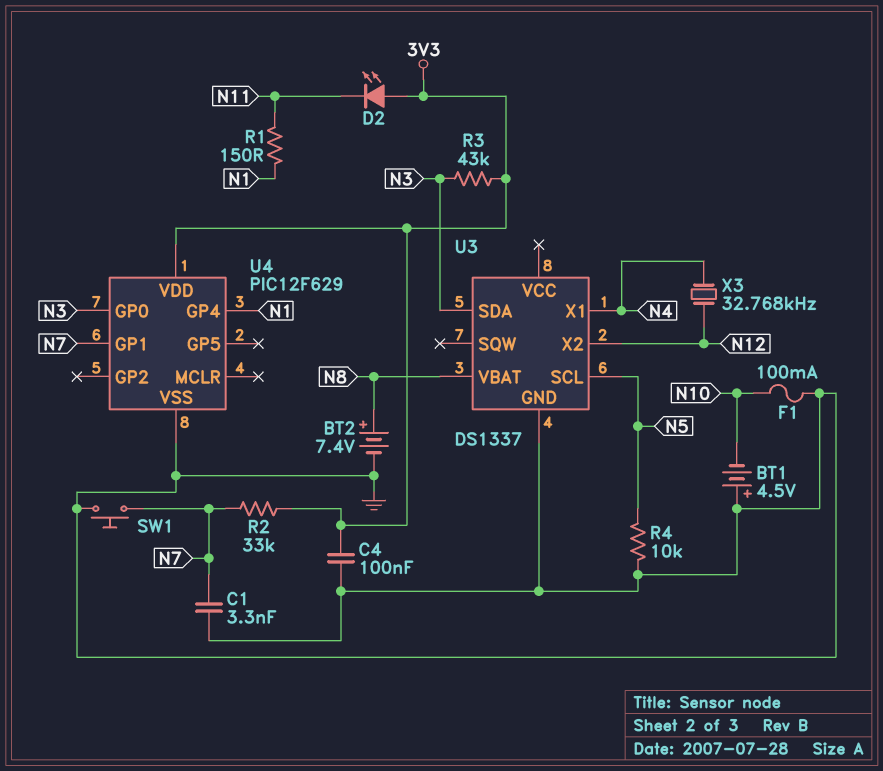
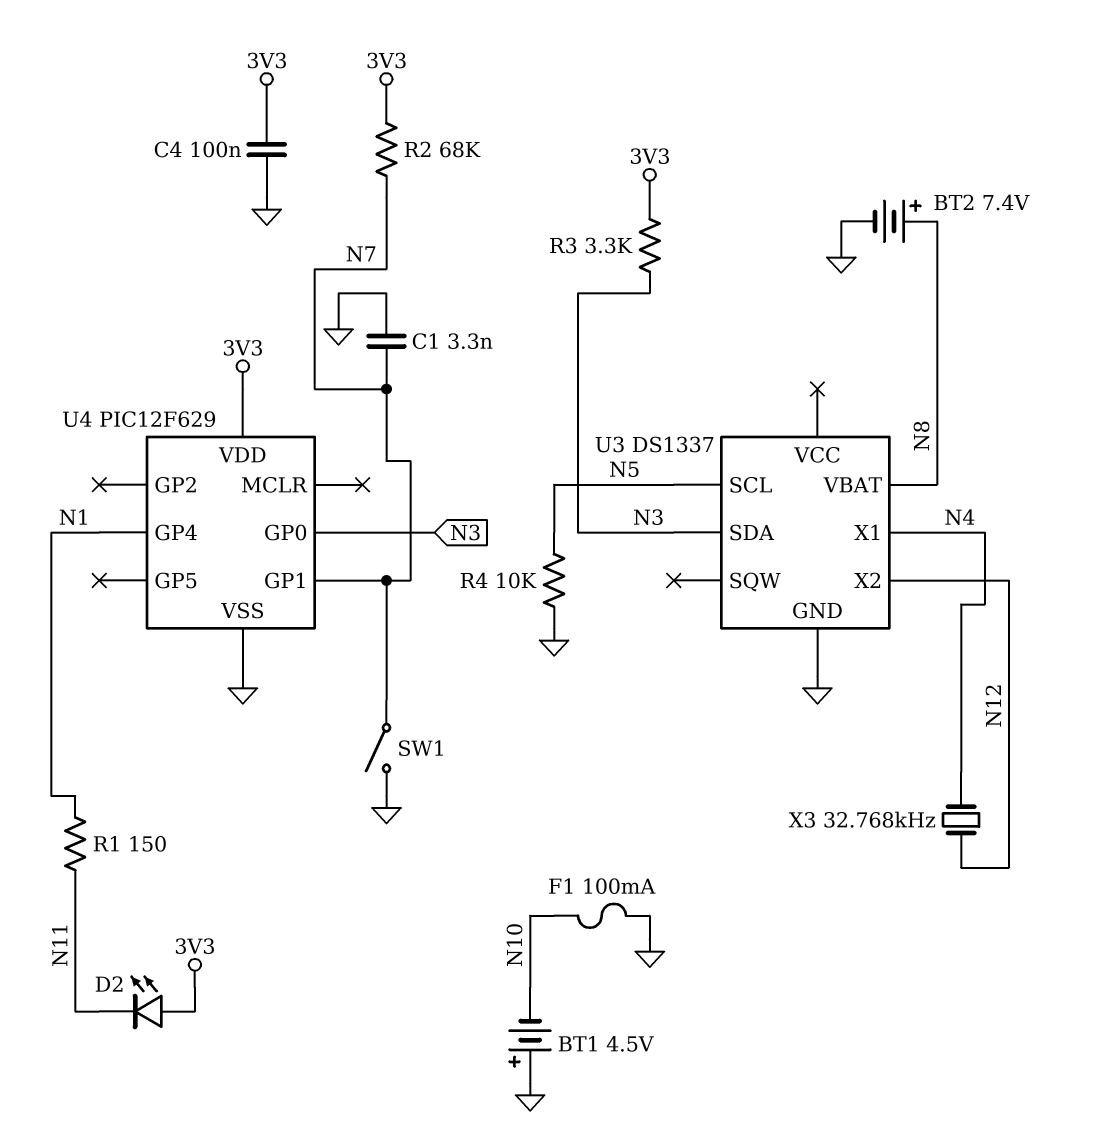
R2: 33k (3V3, N7) -> 68k (3V3, N7)
R3: 43k (3V3, N3) -> 3.3k (3V3, N3)
SW1: button (GND, N7) -> switch (GND, N7)

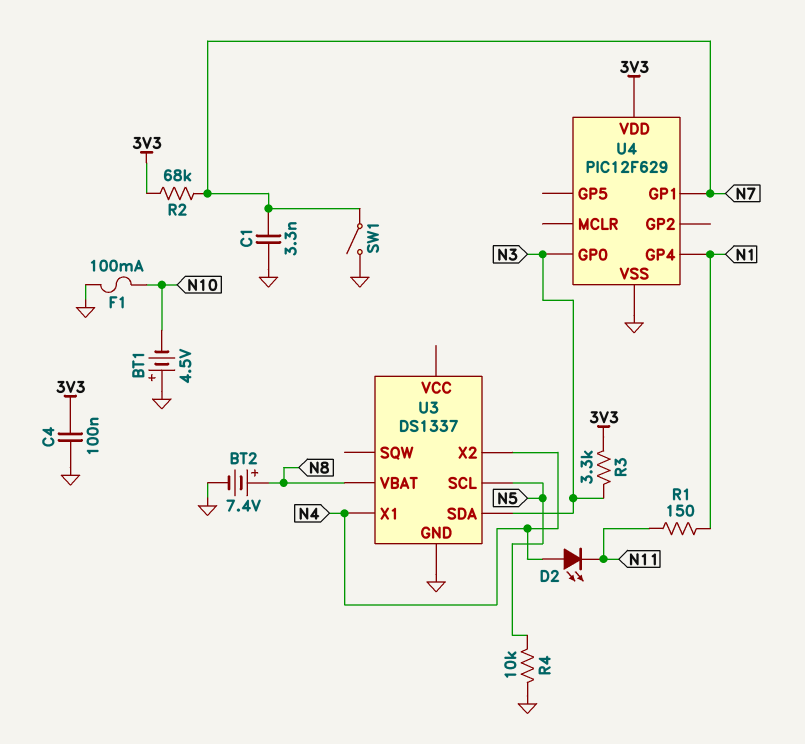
D2: LED (A 3V3, K N11) -> LED (A N4, K N11)
U3 pin X2: N12 -> N4
X3: 32.768kHz (N4, N12) -> none

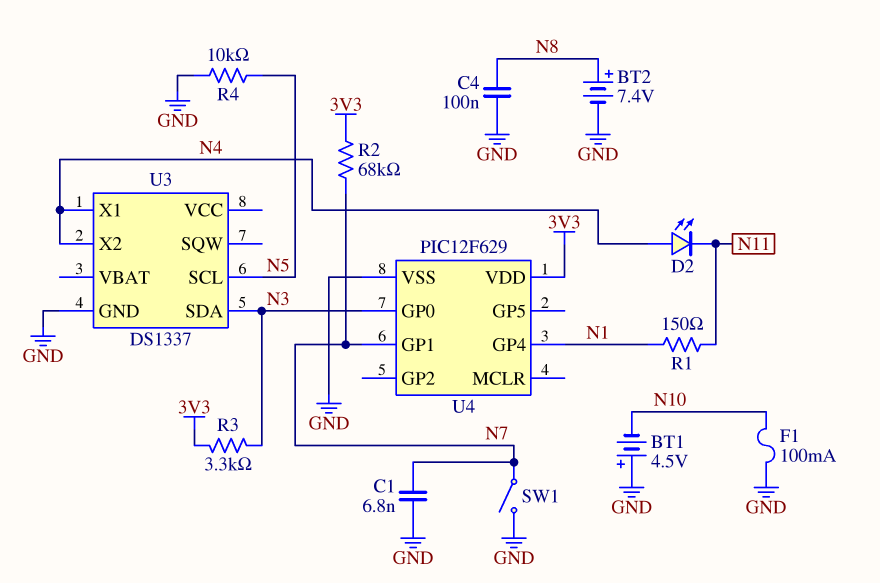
C1: 3.3nF (GND, N7) -> 6.8nF (GND, N7)
C4: 100nF (3V3, GND) -> 100nF (GND, N8)
U3 pin VBAT: N8 -> none

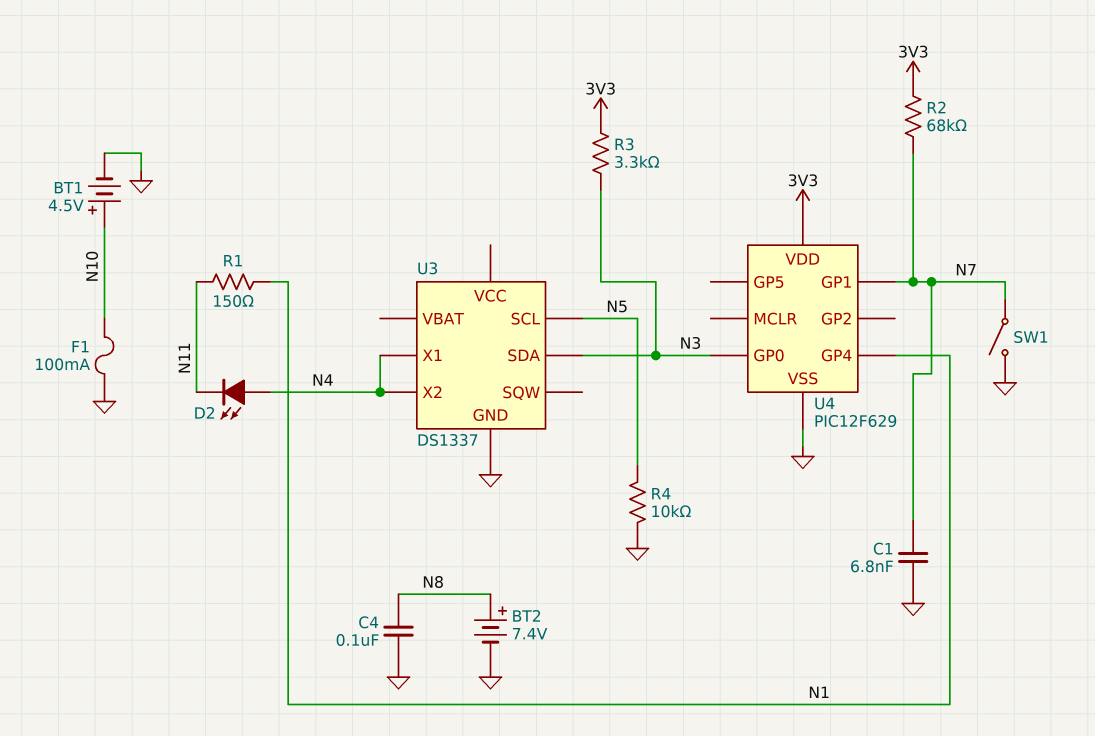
BT1: 4.5V (plus GND, minus N10) -> 4.5V (plus N10, minus GND)

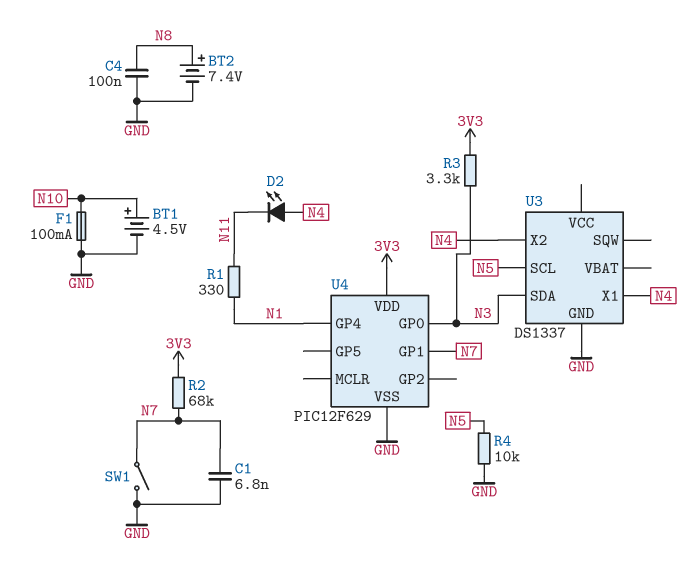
R1: 150 (N1, N11) -> 330 (N1, N11)

